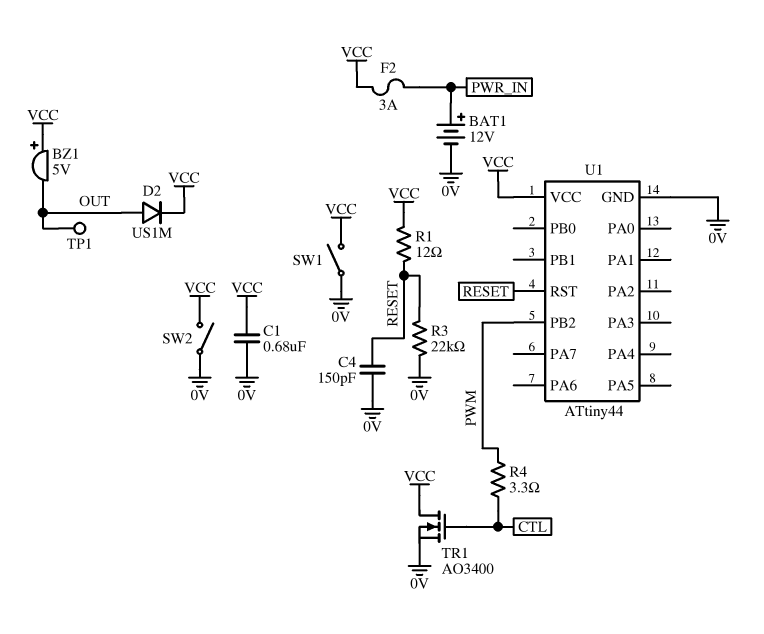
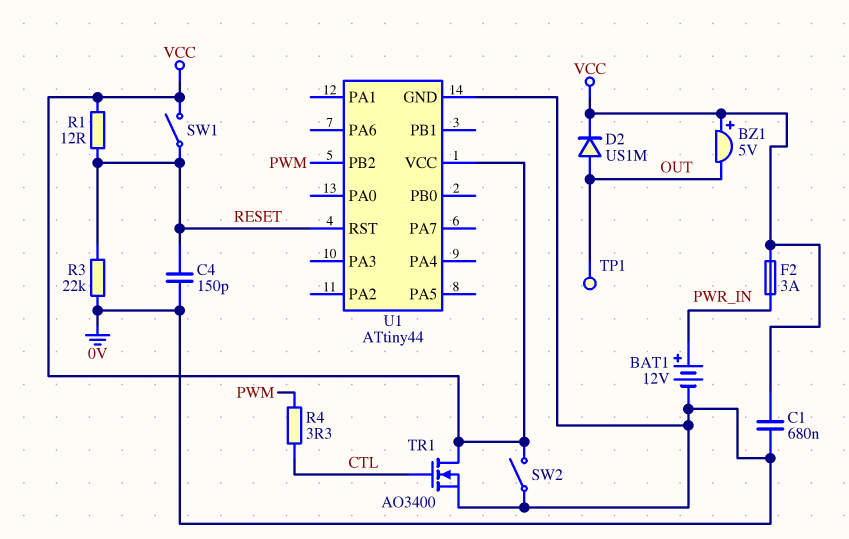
SW1: switch (0V, VCC) -> switch (RESET, VCC)

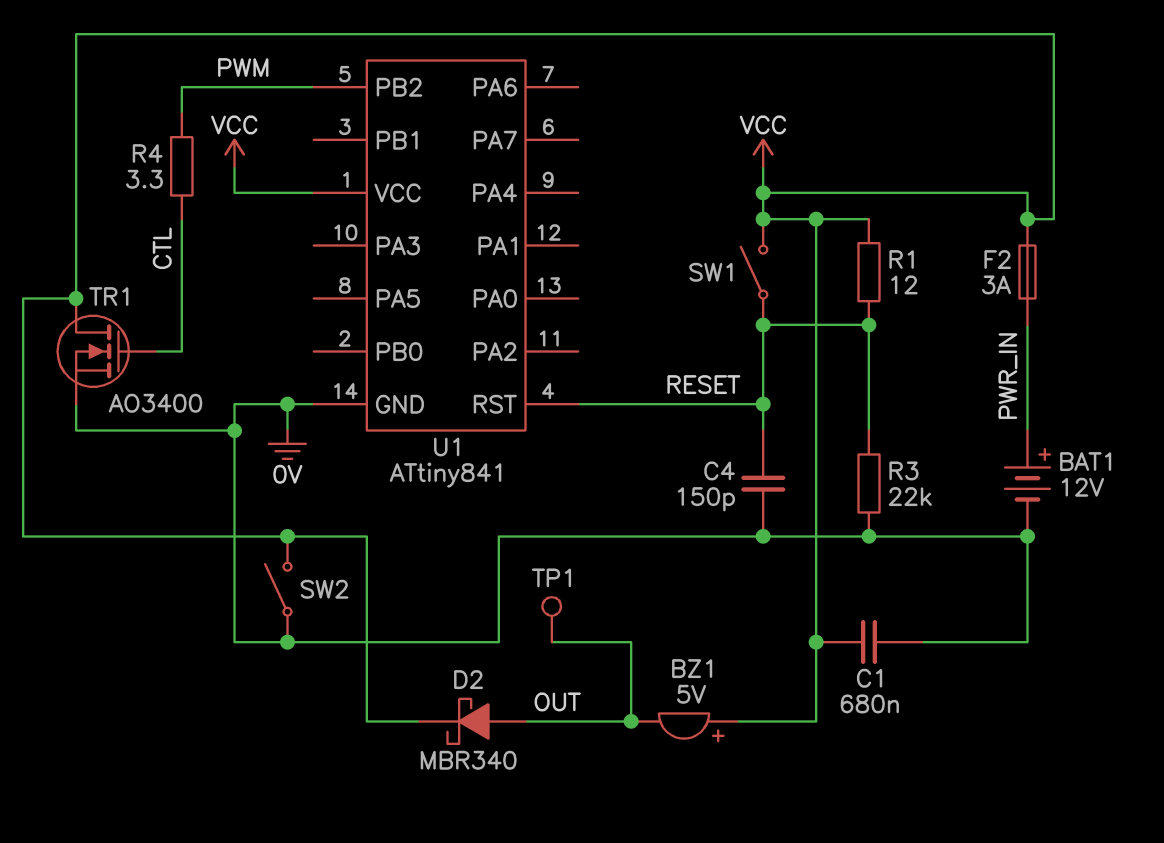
D2: diode US1M (A OUT, K VCC) -> schottky MBR340 (A OUT, K VCC)
U1: ATtiny44 -> ATtiny841

